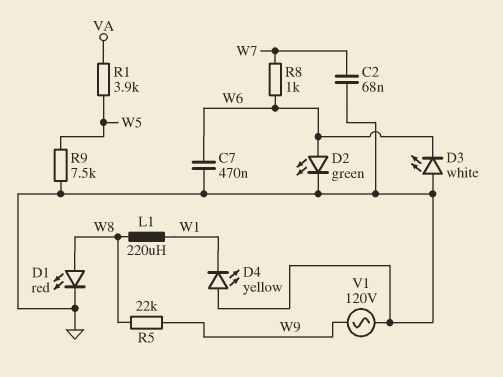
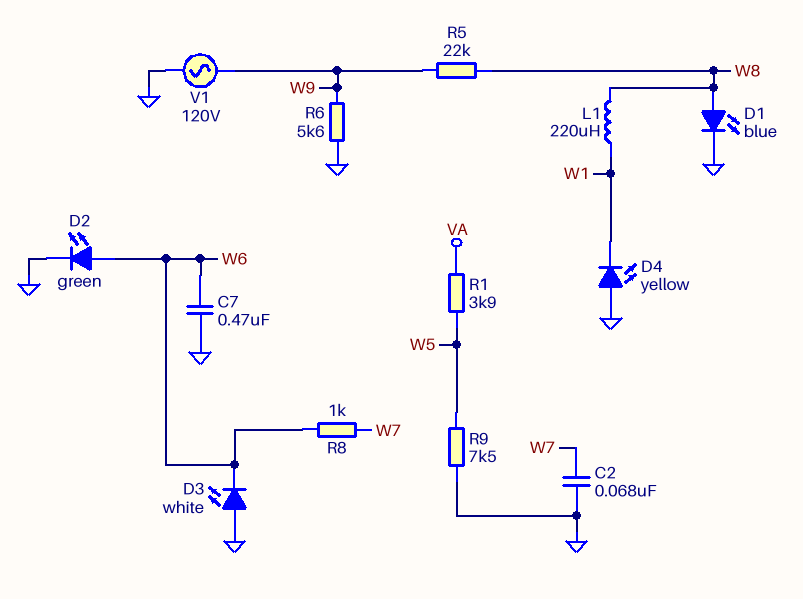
D1: LED red (A W8, K GND) -> LED blue (A W8, K GND)
R6: none -> 5.6k (GND, W9)

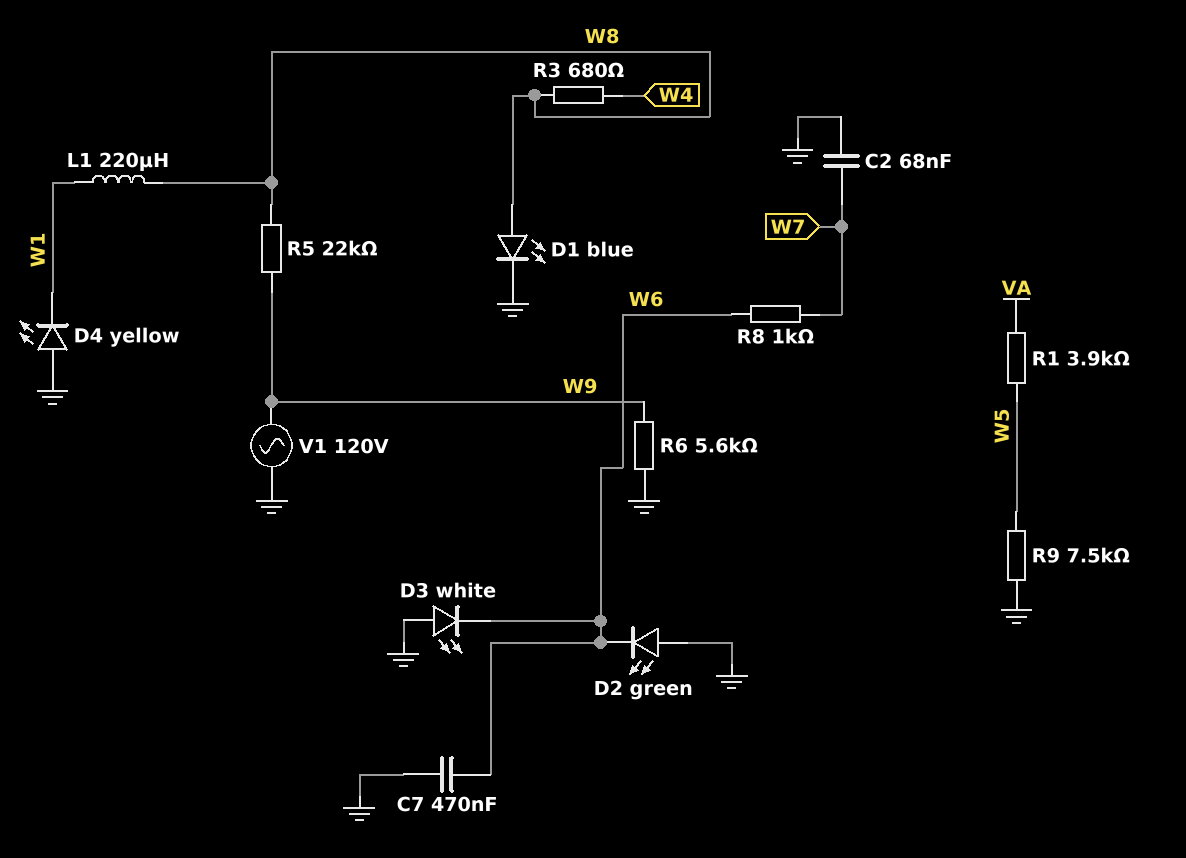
D2: LED green (A W6, K GND) -> LED green (A GND, K W6)
R3: none -> 680 (W4, W8)

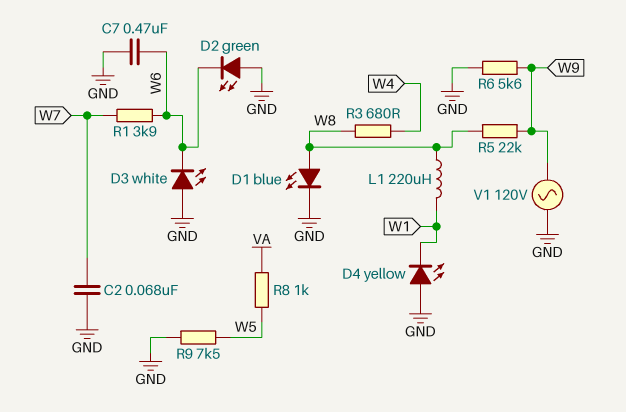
R1: 3.9k (VA, W5) -> 3.9k (W6, W7)
R8: 1k (W6, W7) -> 1k (VA, W5)

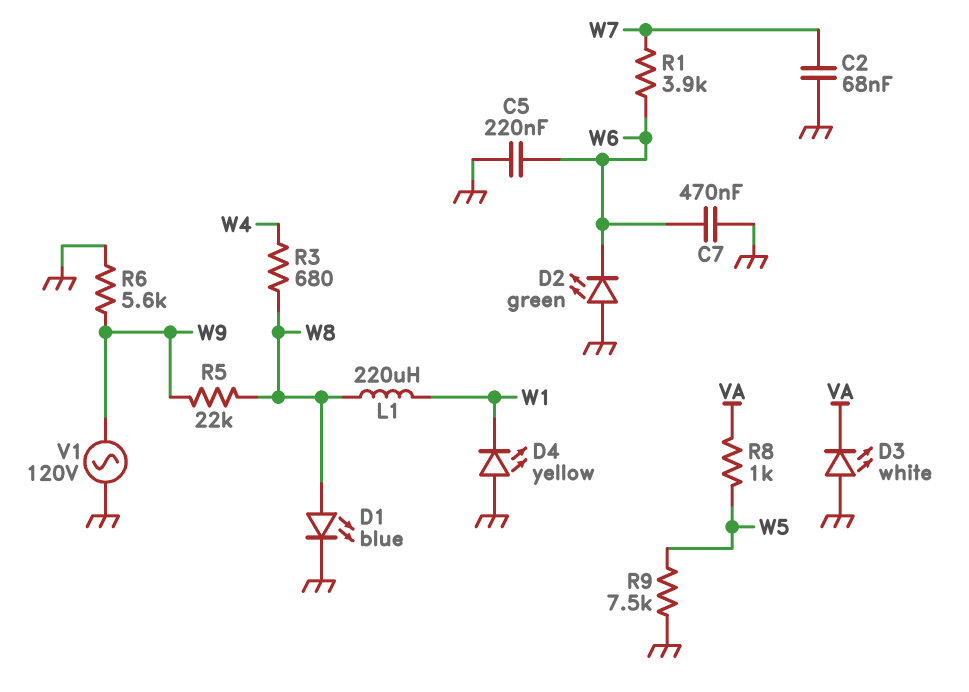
C5: none -> 220nF (GND, W6)
D3: LED white (A GND, K W6) -> LED white (A GND, K VA)

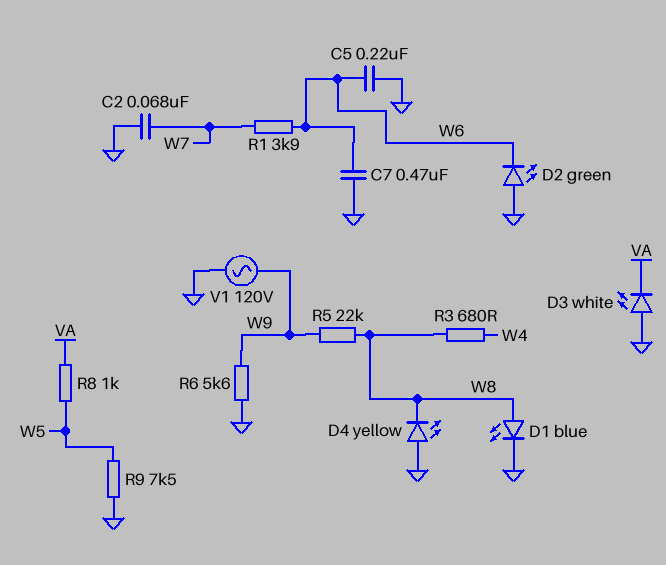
D4: LED yellow (A GND, K W1) -> LED yellow (A GND, K W8)
L1: 220uH (W1, W8) -> none

